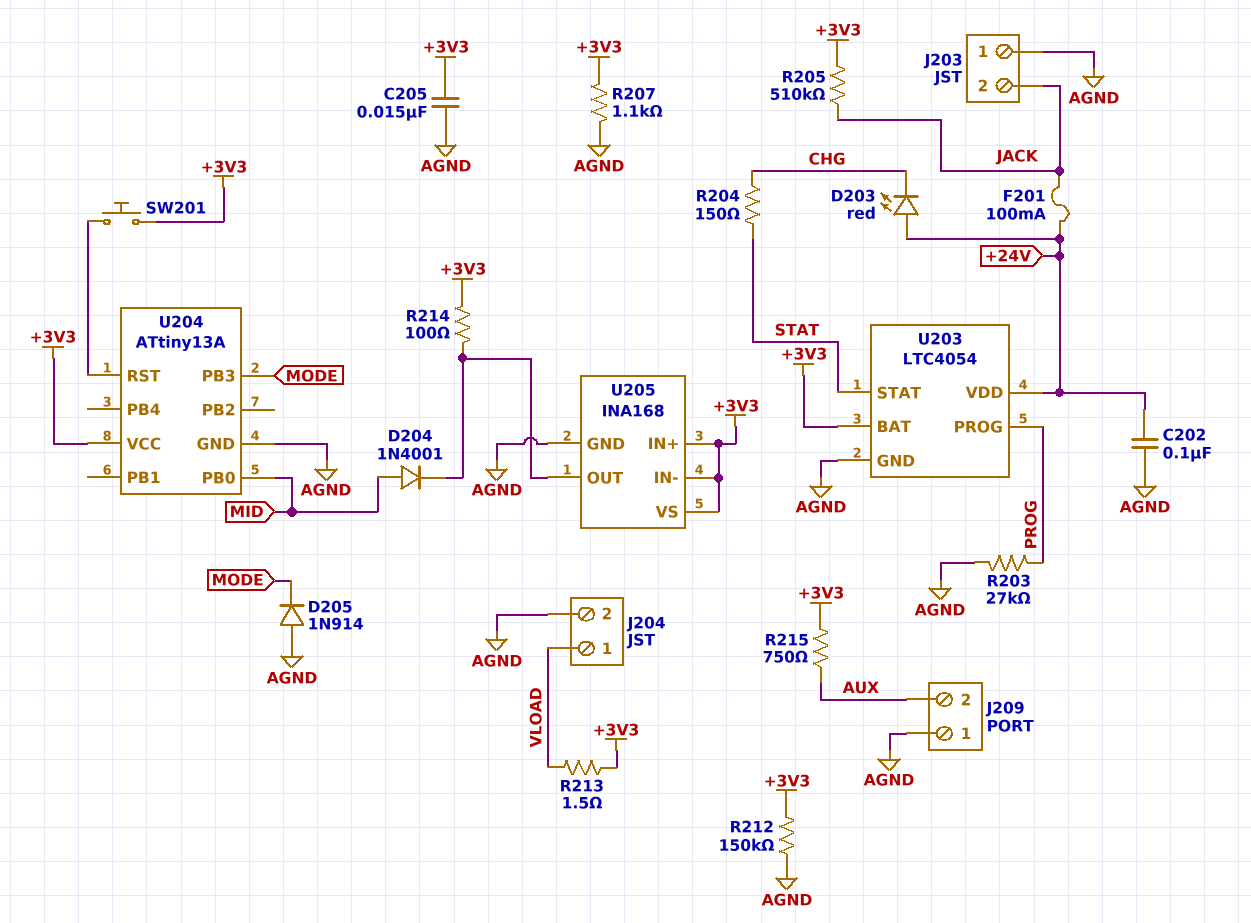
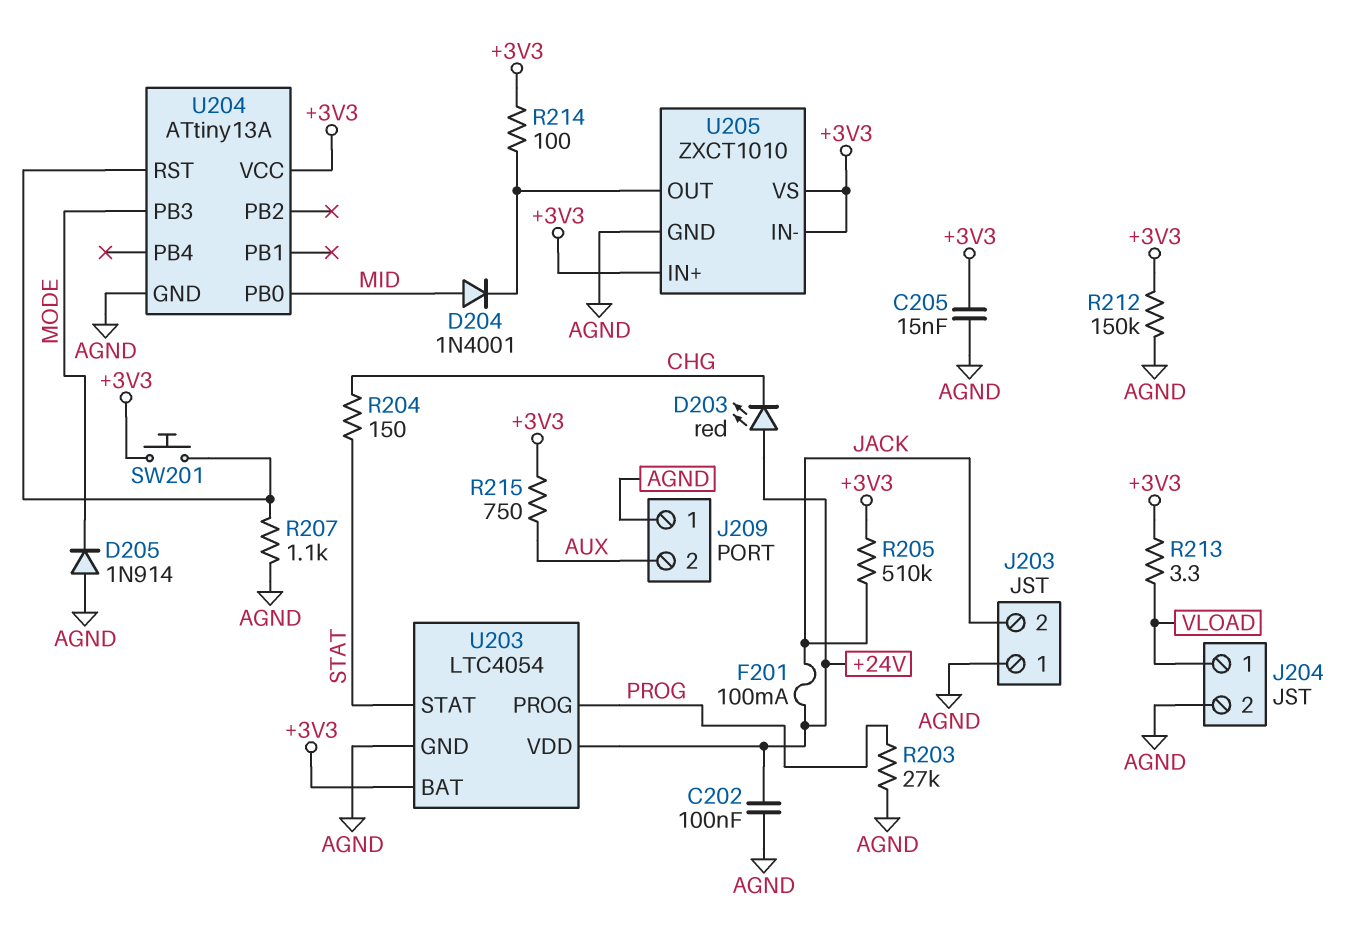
R207: 1.1k (+3V3, AGND) -> 1.1k (AGND, U204/RST)
R213: 1.5 (+3V3, VLOAD) -> 3.3 (+3V3, VLOAD)
U205: INA168 -> ZXCT1010

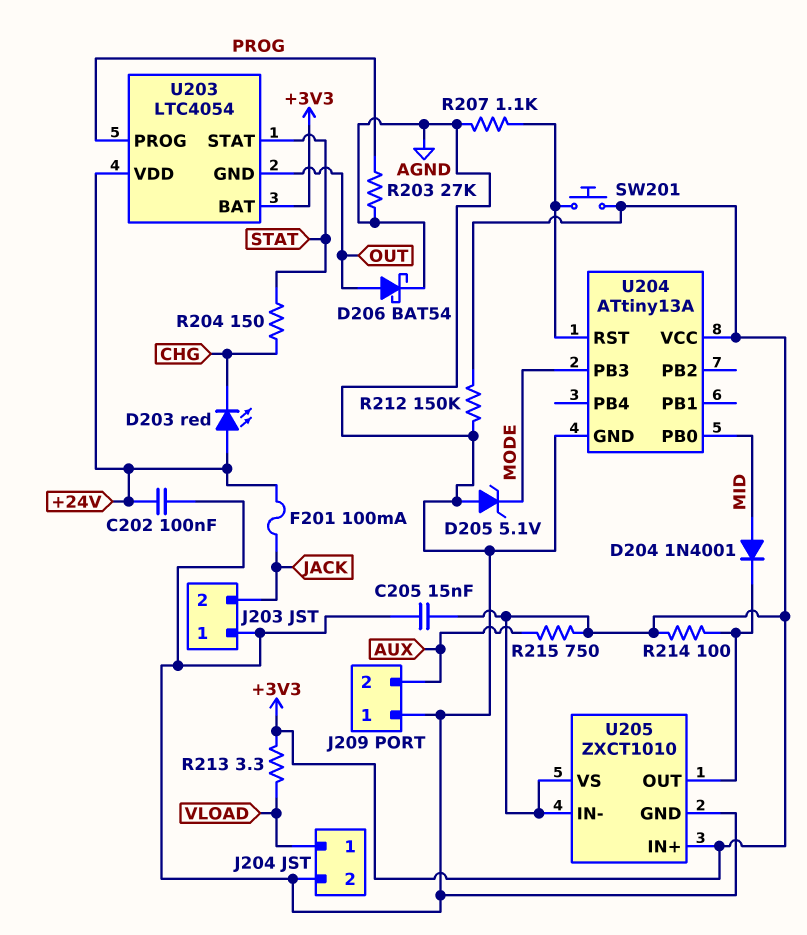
D205: diode 1N914 (A AGND, K MODE) -> zener 5.1V (A AGND, K MODE)
D206: none -> schottky BAT54 (A OUT, K AGND)
R205: 510k (+3V3, JACK) -> none
U203 pin GND: AGND -> OUT

